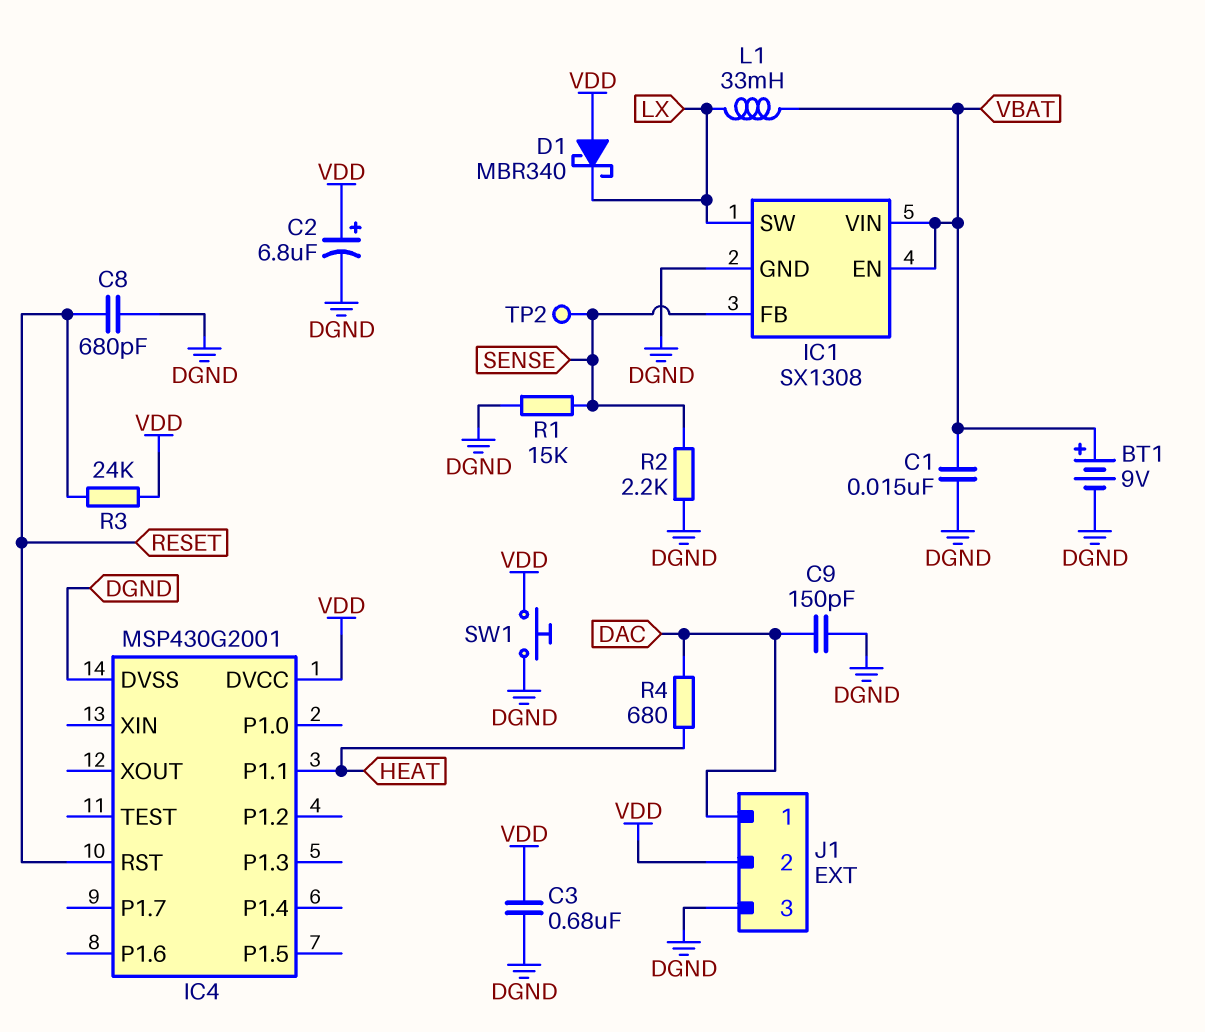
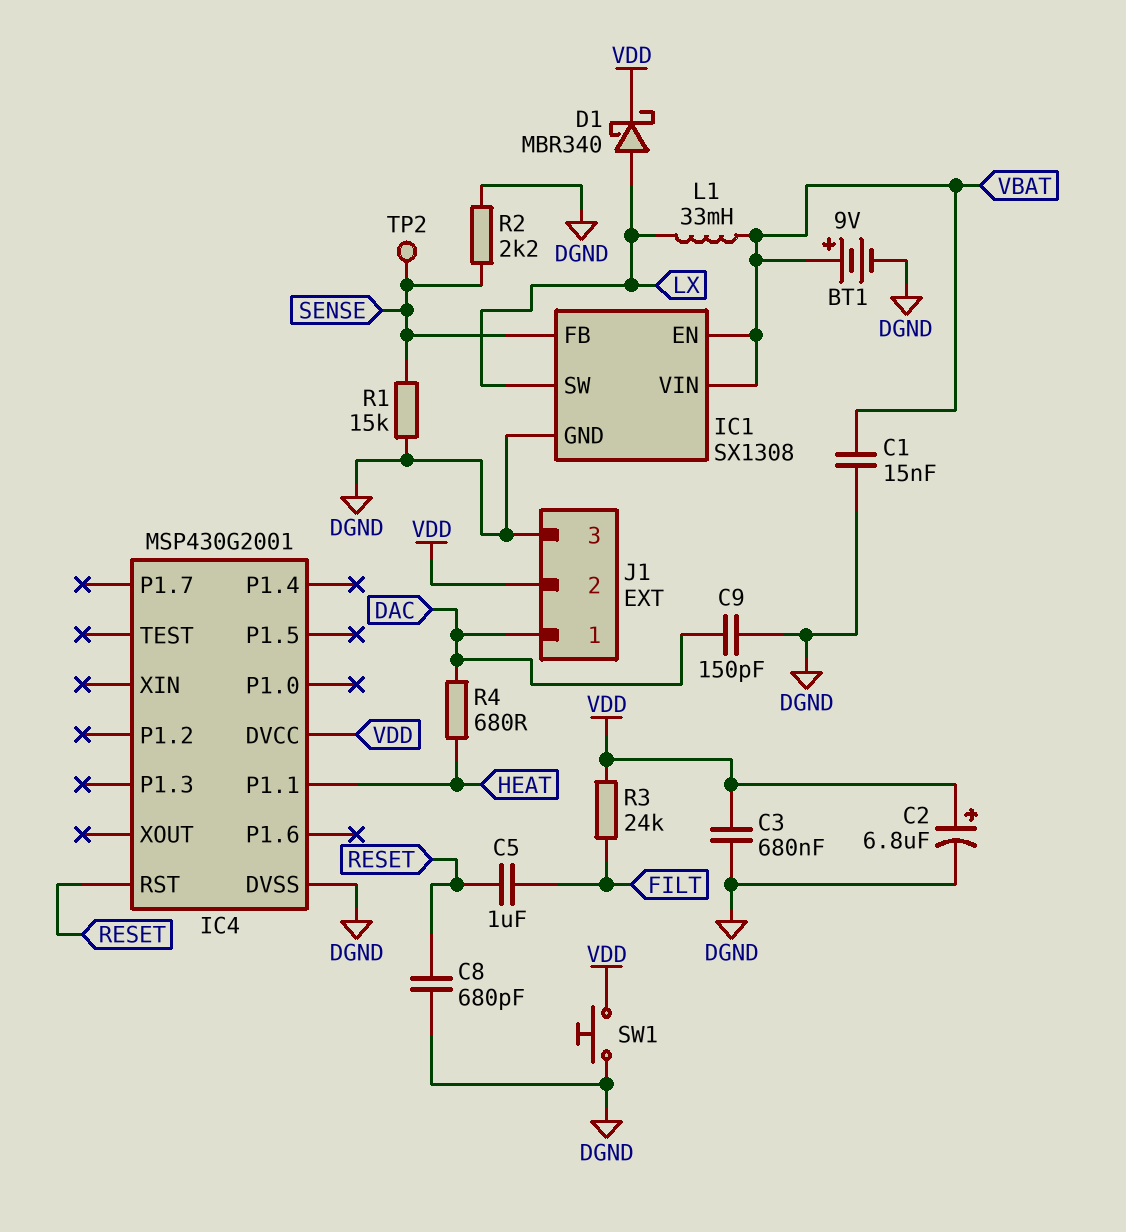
C5: none -> 1uF (FILT, RESET)
D1: schottky MBR340 (A VDD, K LX) -> schottky MBR340 (A LX, K VDD)
R3: 24k (RESET, VDD) -> 24k (FILT, VDD)

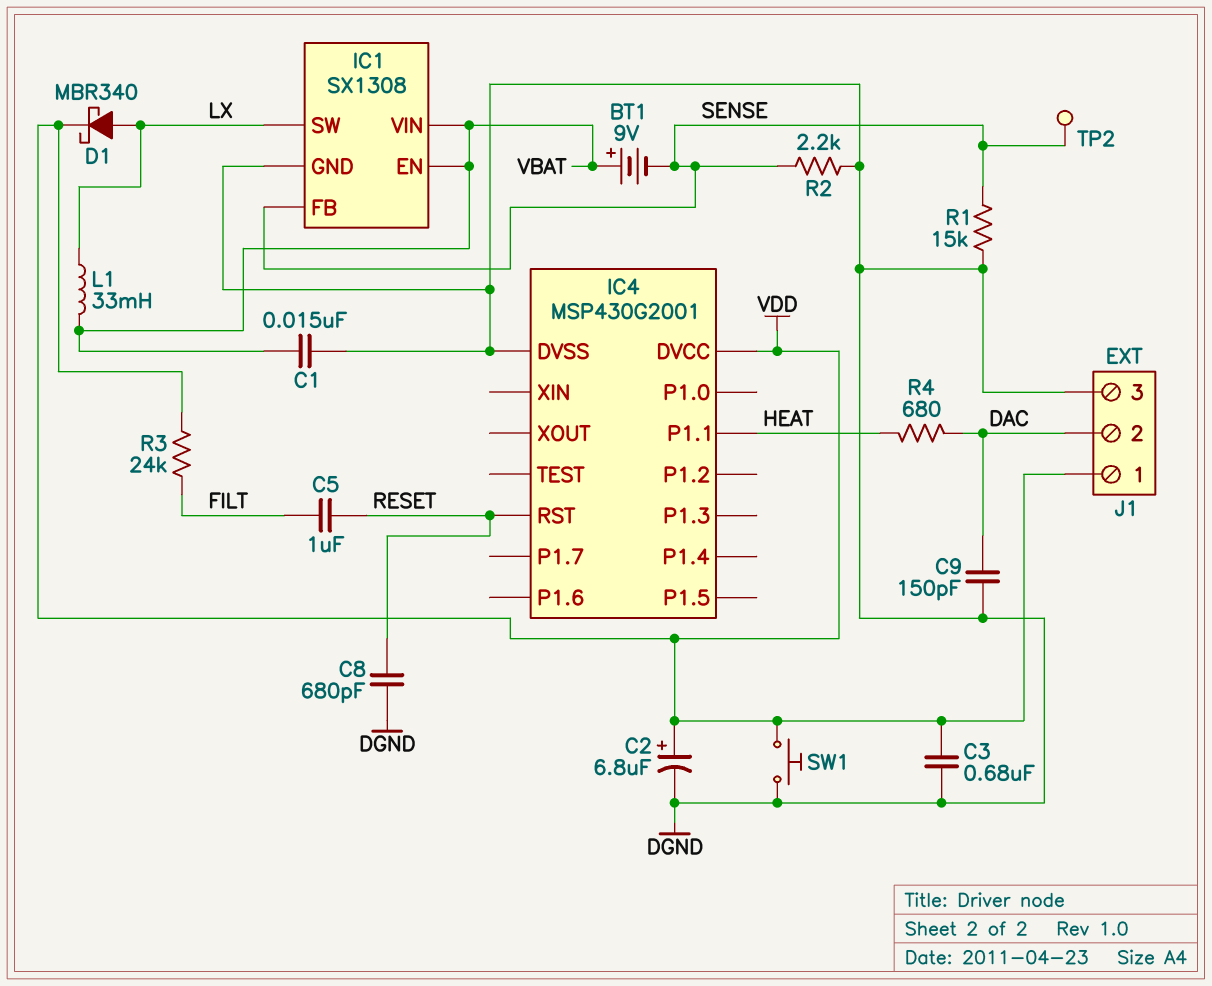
BT1: 9V (plus VBAT, minus DGND) -> 9V (plus VBAT, minus SENSE)
J1 pin 1: DAC -> VDD
J1 pin 2: VDD -> DAC

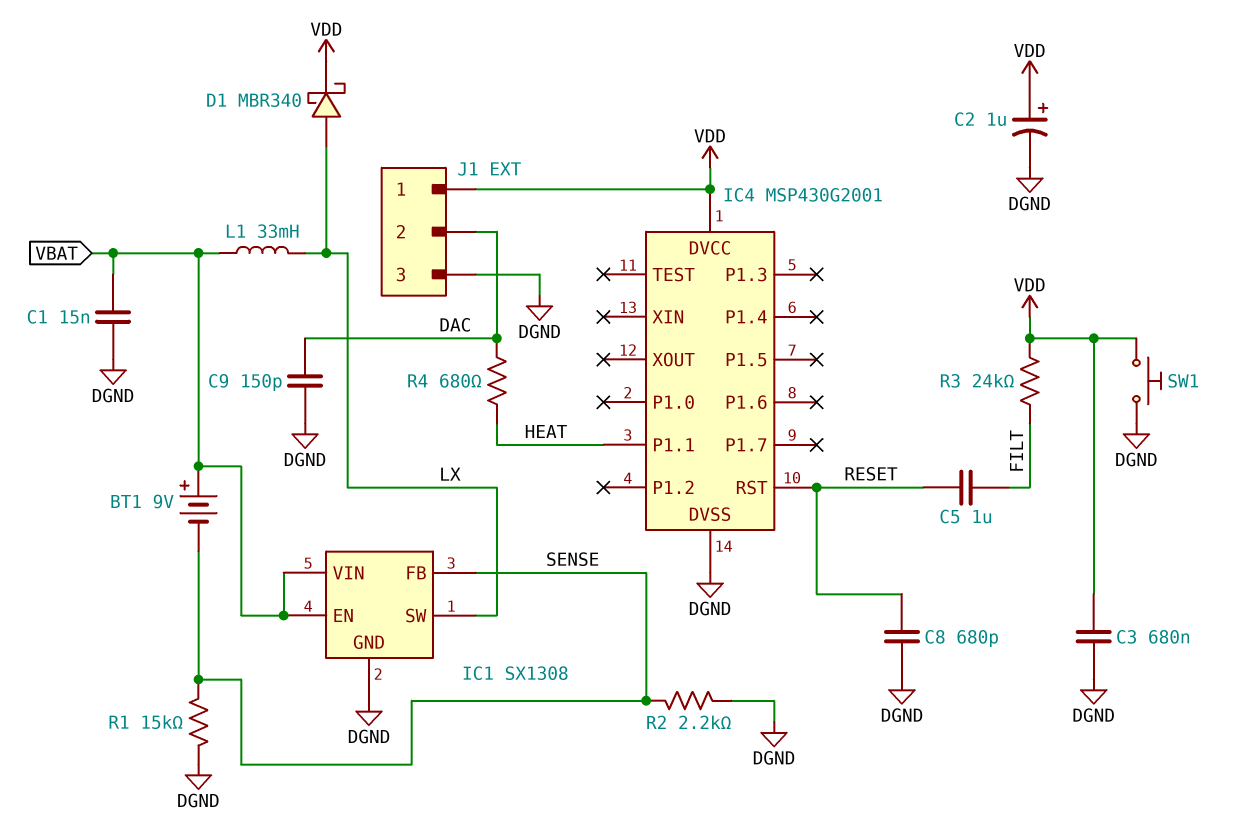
C2: 6.8uF (plus VDD, minus DGND) -> 1uF (plus VDD, minus DGND)
TP2: test point (SENSE) -> none

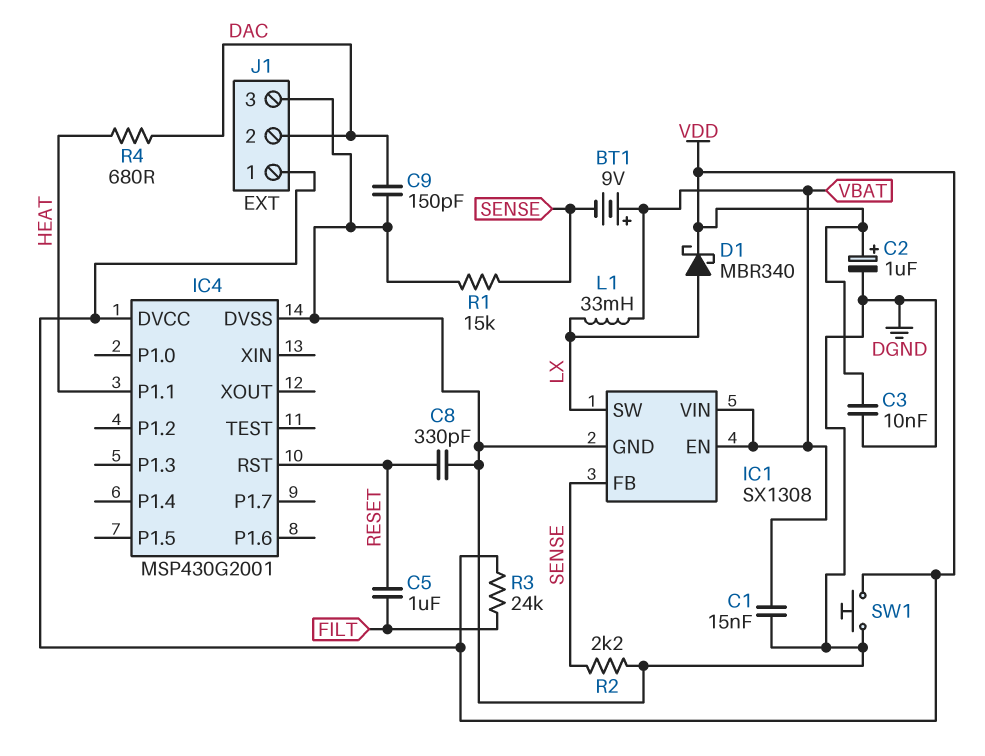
C3: 680nF (DGND, VDD) -> 10nF (DGND, VDD)
C8: 680pF (DGND, RESET) -> 330pF (DGND, RESET)

